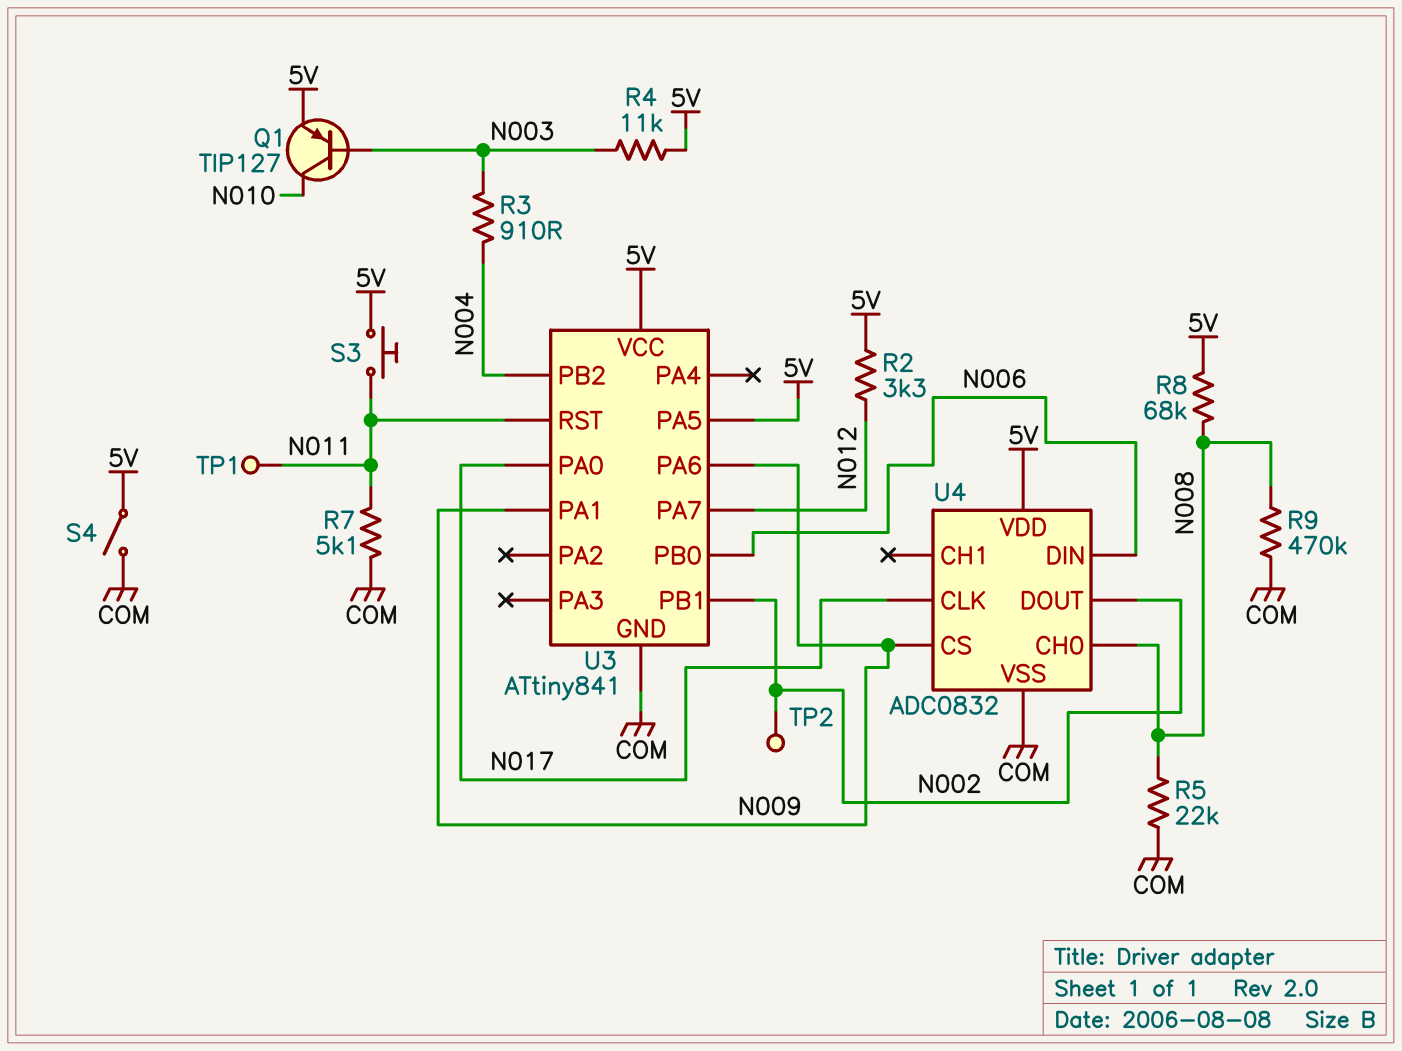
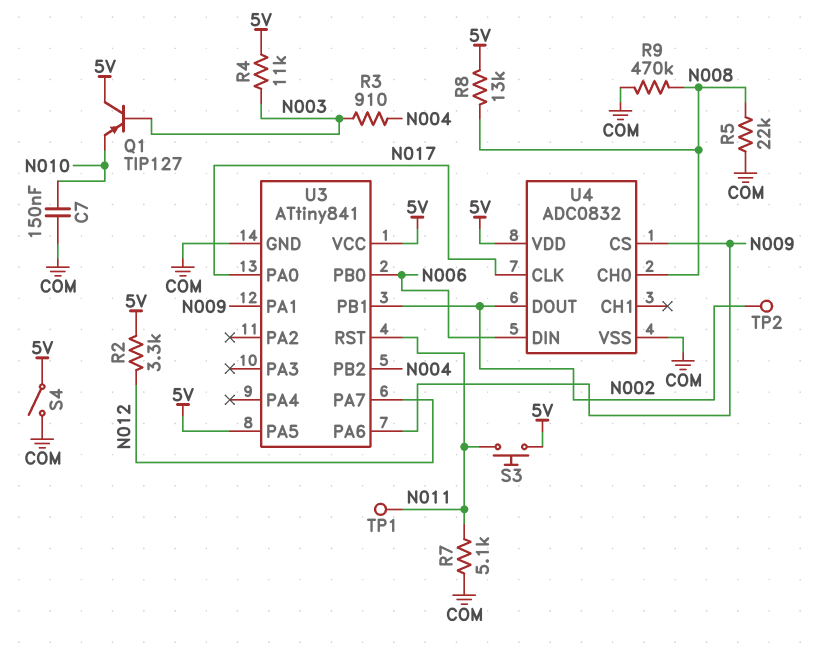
C7: none -> 150nF (COM, N010)
Q1: PNP TIP127 (B N003, C N010, E 5V) -> PNP TIP127 (B N003, C 5V, E N010)
R8: 68k (5V, N008) -> 13k (5V, N008)

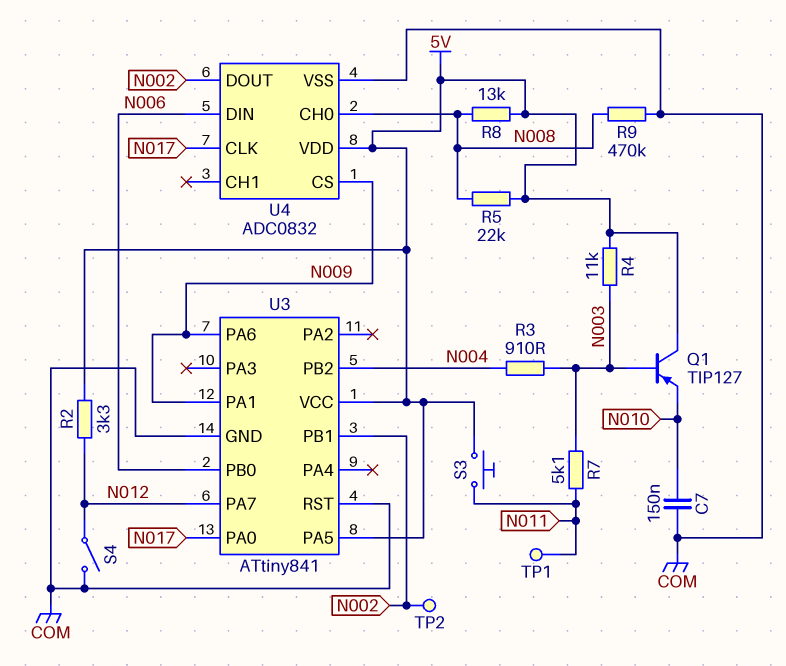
R5: 22k (COM, N008) -> 22k (5V, N008)
R7: 5.1k (COM, N011) -> 5.1k (N003, N011)
S4: switch (5V, COM) -> switch (COM, N012)
U3 pin RST: N011 -> COM

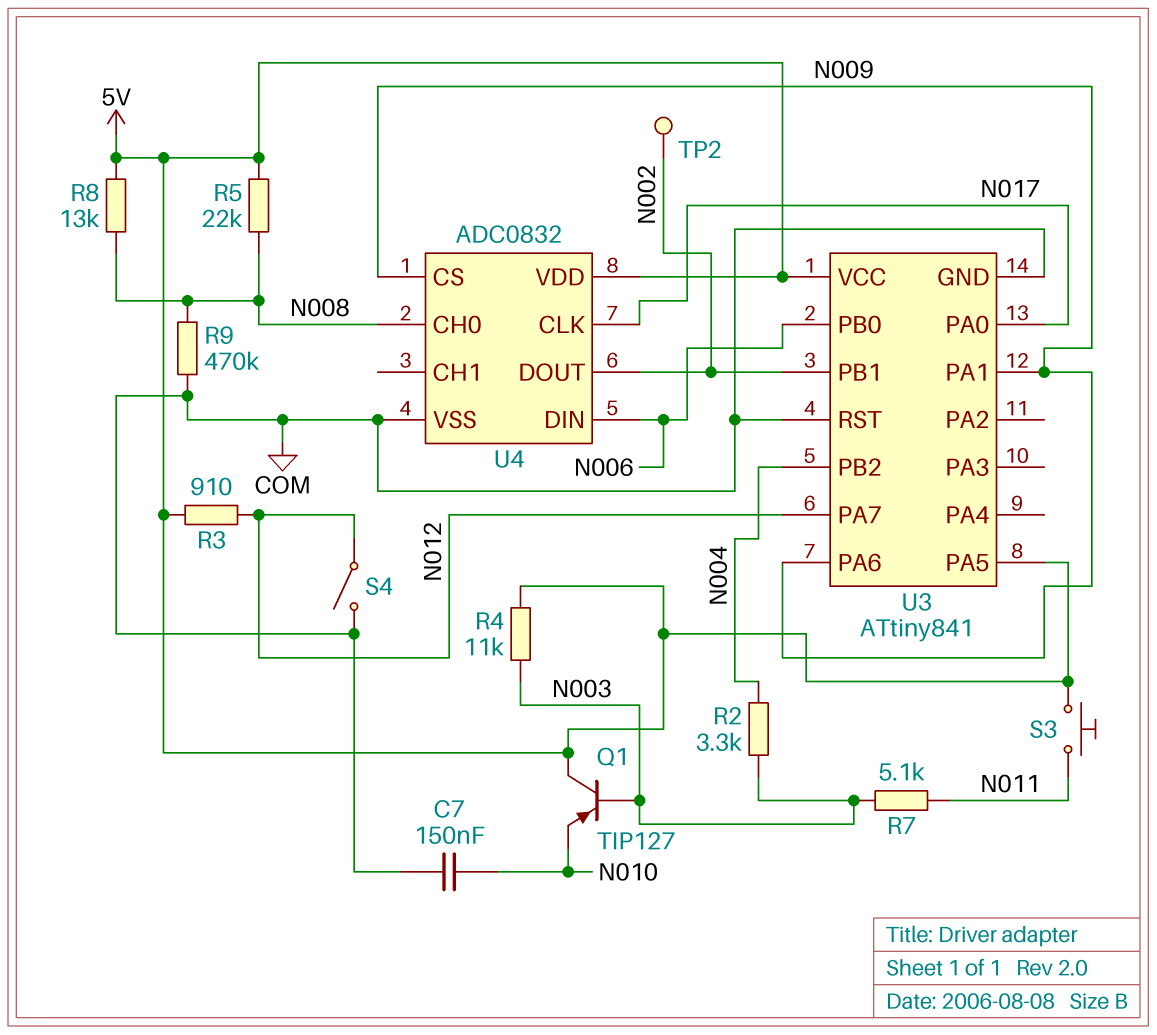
R2: 3.3k (5V, N012) -> 3.3k (N003, N004)
R3: 910 (N003, N004) -> 910 (5V, N012)
TP1: test point (N011) -> none

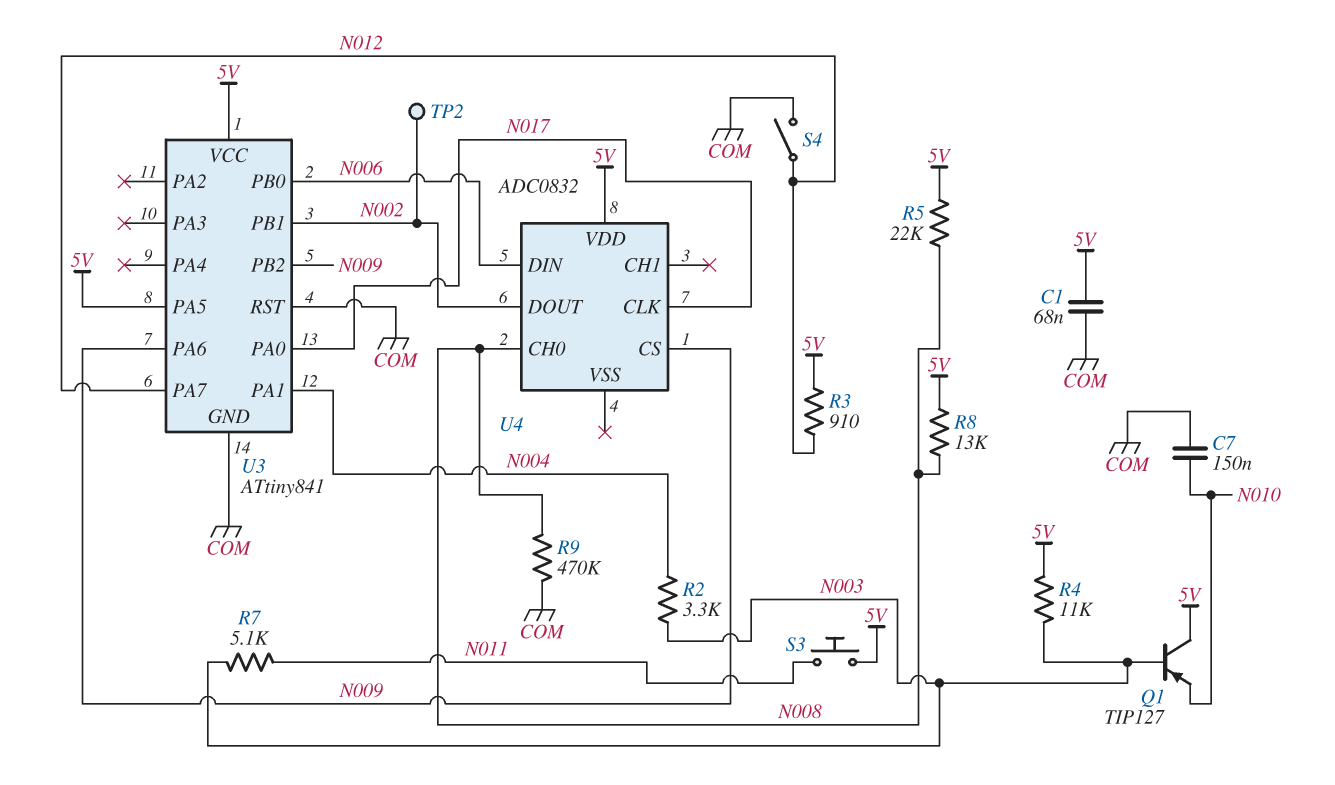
C1: none -> 68nF (5V, COM)
U3 pin PA1: N009 -> N004
U3 pin PB2: N004 -> N009
U4 pin VSS: COM -> none

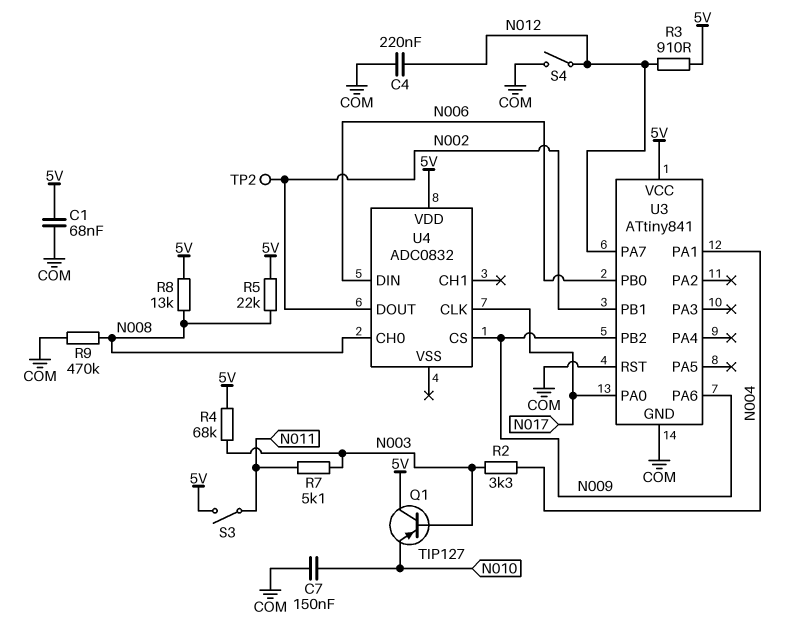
C4: none -> 220nF (COM, N012)
R4: 11k (5V, N003) -> 68k (5V, N003)
S3: button (5V, N011) -> switch (5V, N011)
U3 pin PA5: 5V -> none

